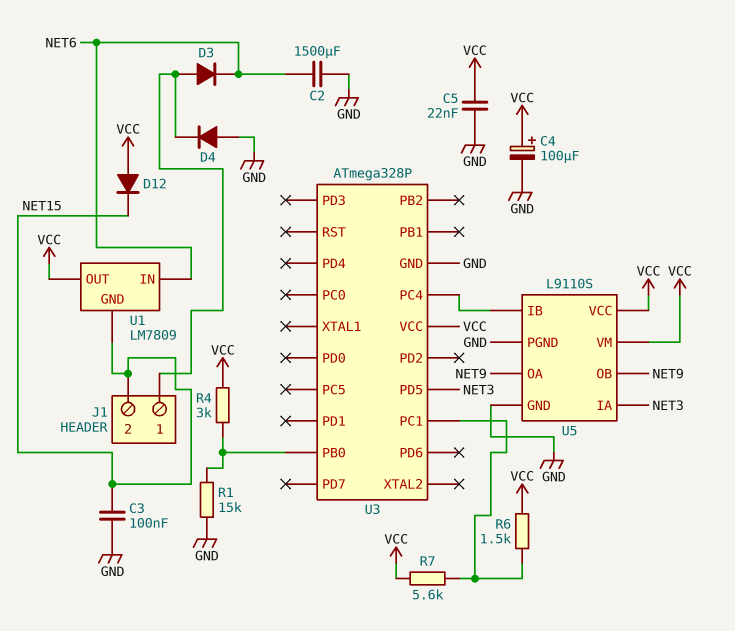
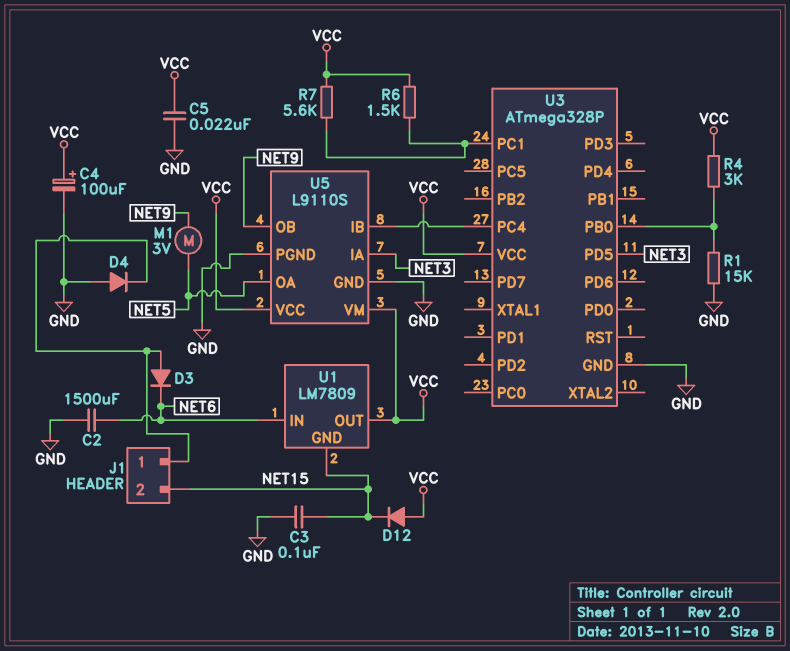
M1: none -> motor 3V (NET5, NET9)
U5 pin OA: NET9 -> NET5

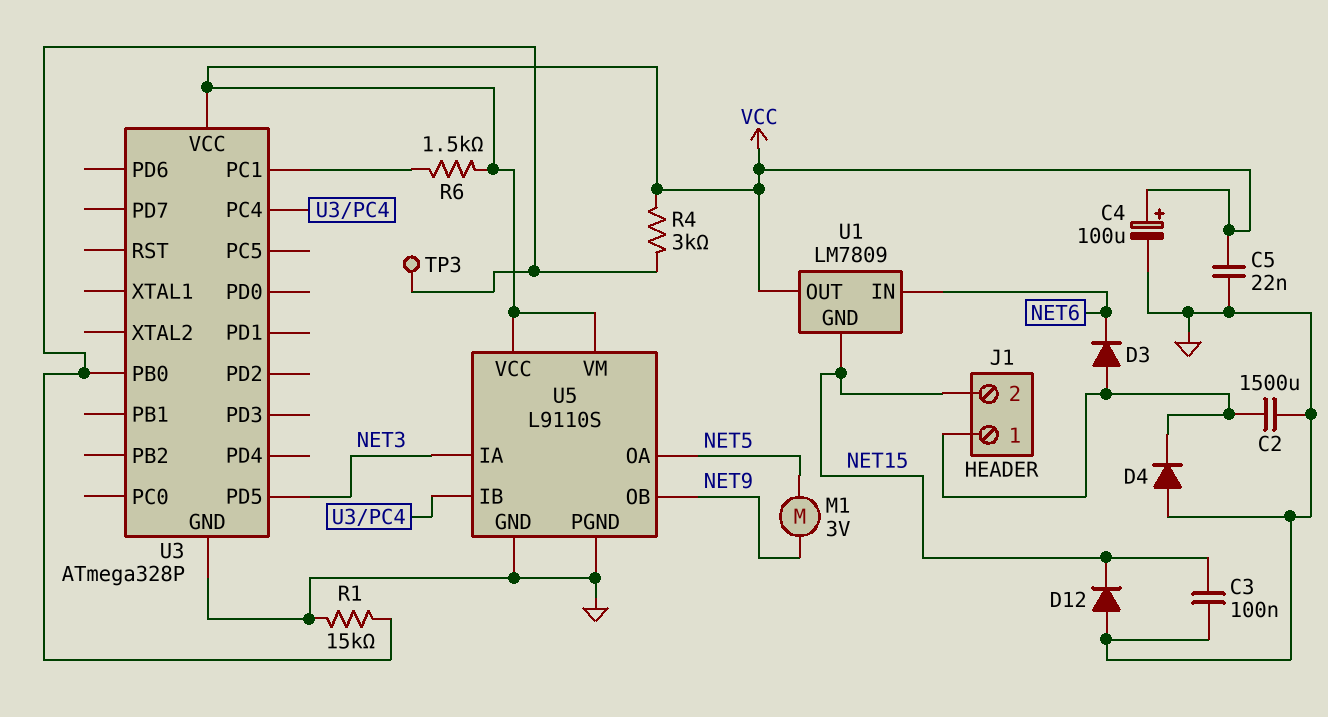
C2: 1500uF (GND, NET6) -> 1500uF (GND, J1/1)
D12: diode (A VCC, K NET15) -> diode (A GND, K NET15)
R7: 5.6k (U3/PC1, VCC) -> none
TP3: none -> test point (U3/PB0)

